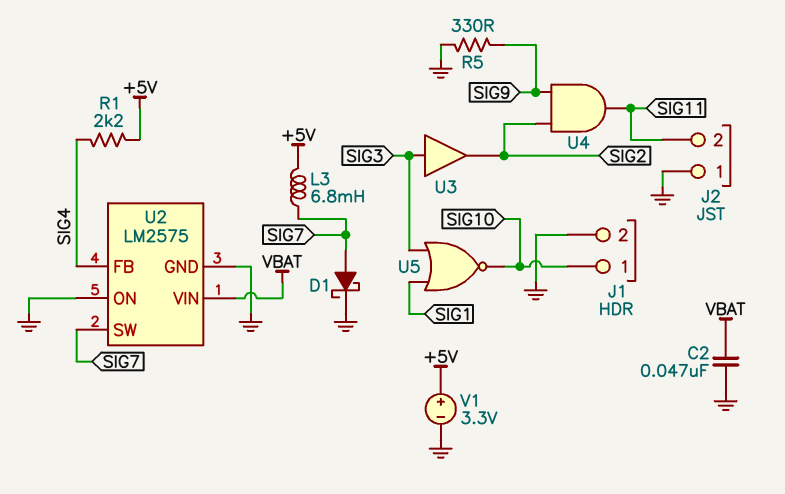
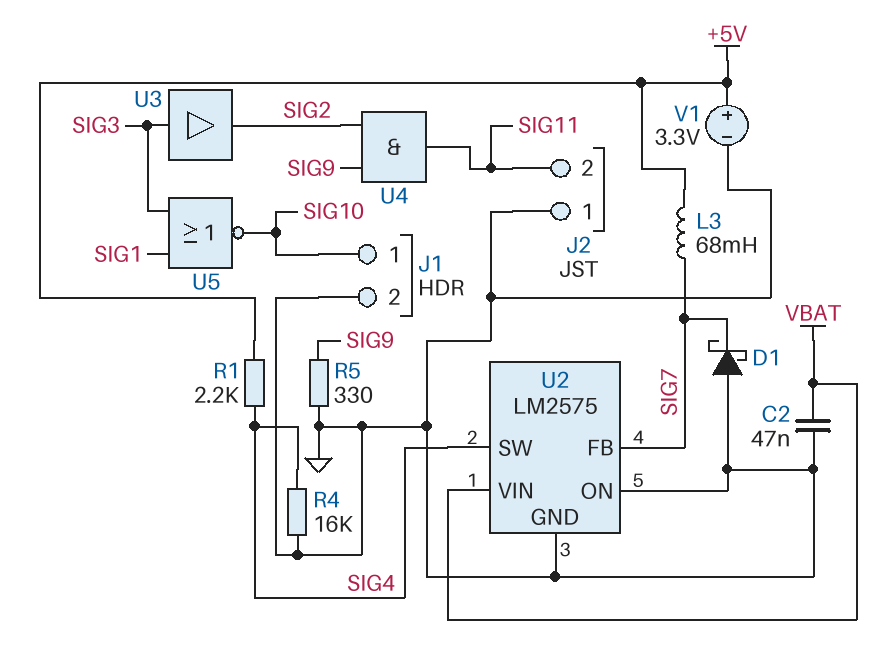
D1: schottky (A SIG7, K GND) -> schottky (A GND, K SIG7)
L3: 6.8mH (+5V, SIG7) -> 68mH (+5V, SIG7)
R4: none -> 16k (GND, SIG4)
U2 pin FB: SIG4 -> SIG7
U2 pin SW: SIG7 -> SIG4

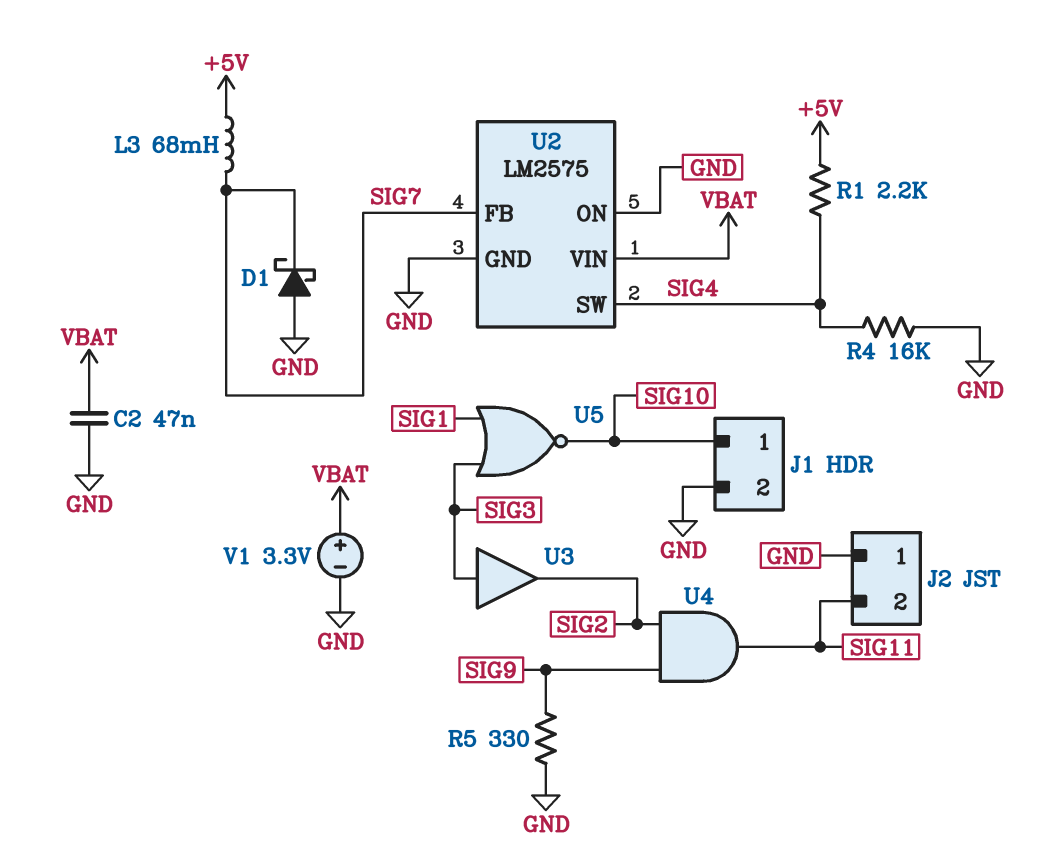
V1: 3.3V (plus +5V, minus GND) -> 3.3V (plus VBAT, minus GND)

